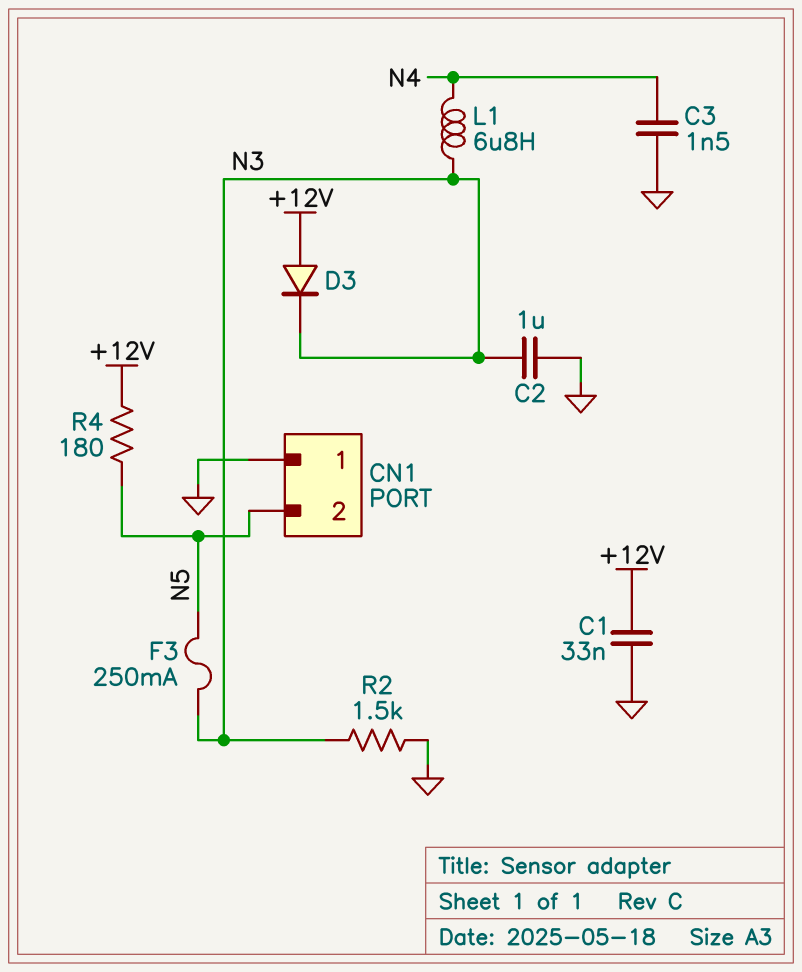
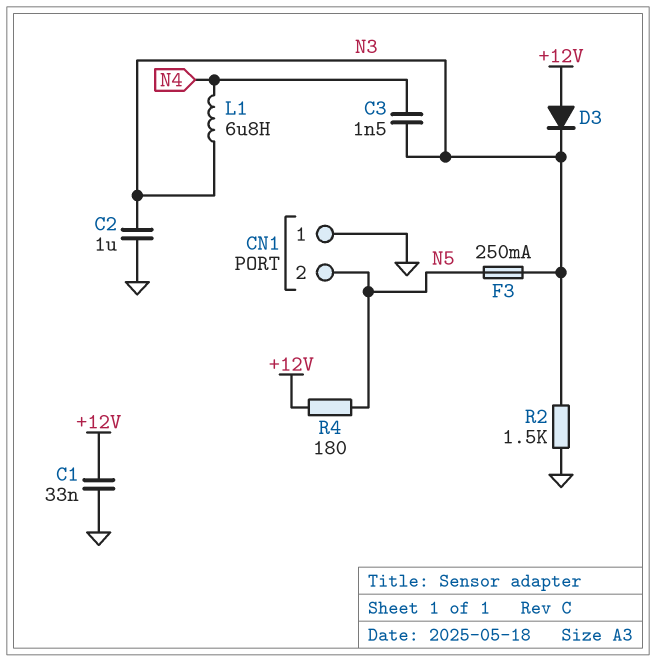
C3: 1.5nF (GND, N4) -> 1.5nF (N3, N4)

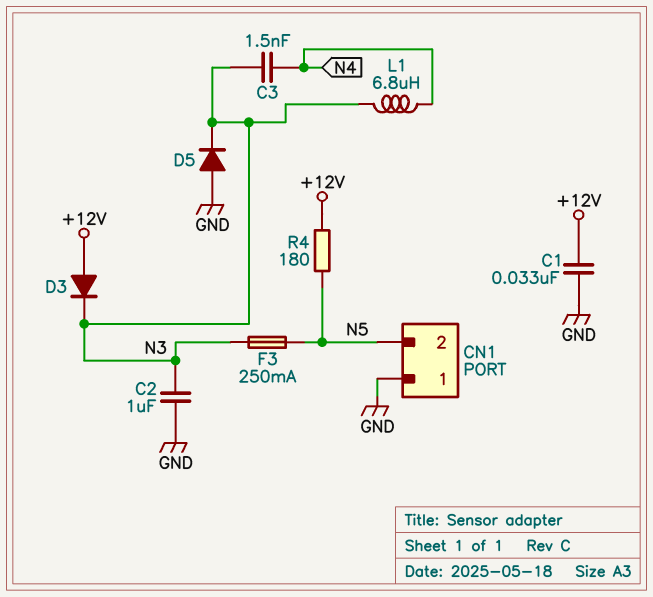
D5: none -> diode (A GND, K N3)
R2: 1.5k (GND, N3) -> none

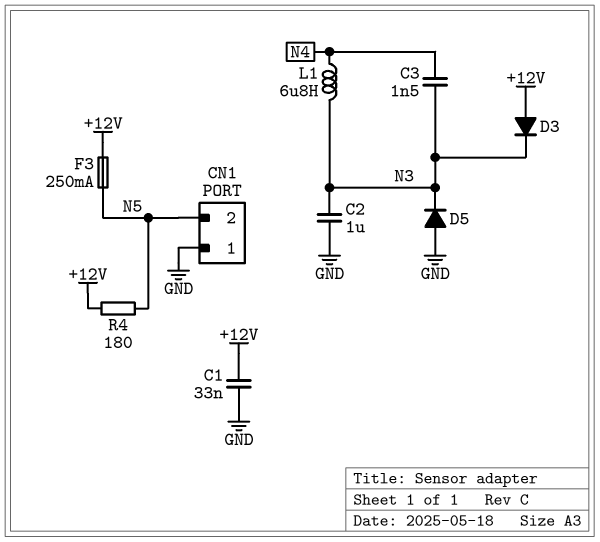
F3: 250mA (N3, N5) -> 250mA (+12V, N5)

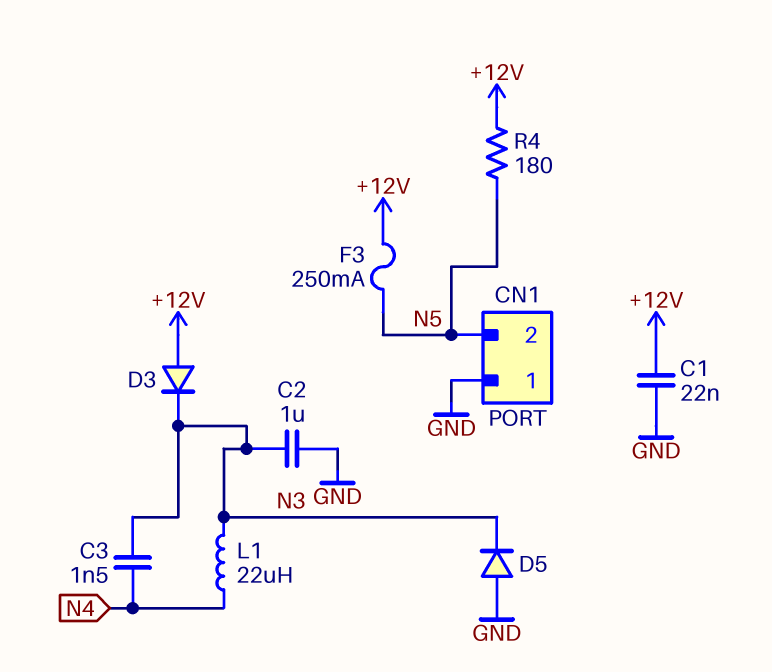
C1: 33nF (+12V, GND) -> 22nF (+12V, GND)
L1: 6.8uH (N3, N4) -> 22uH (N3, N4)

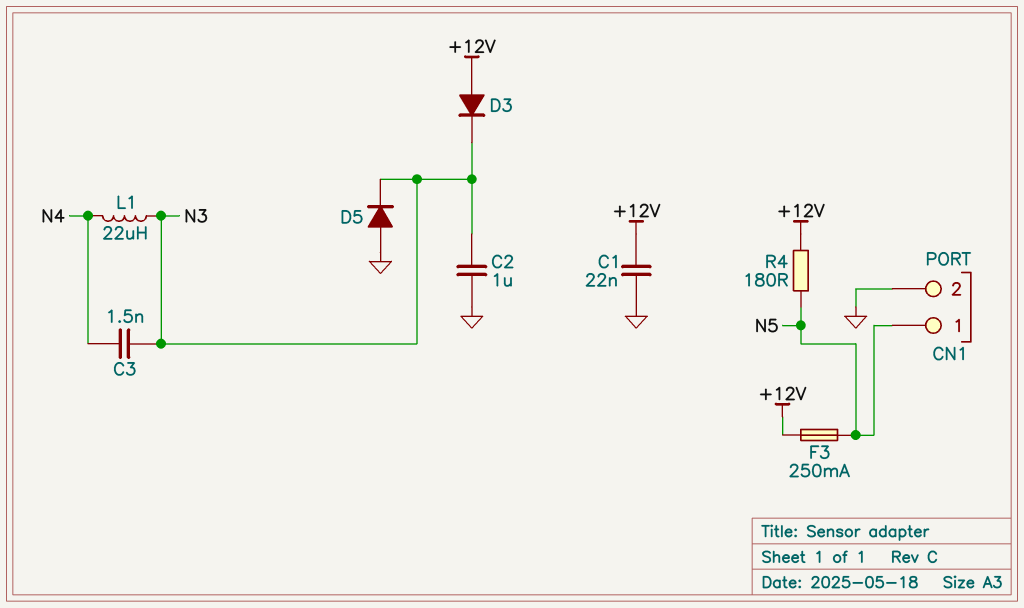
CN1 pin 1: GND -> N5
CN1 pin 2: N5 -> GND

